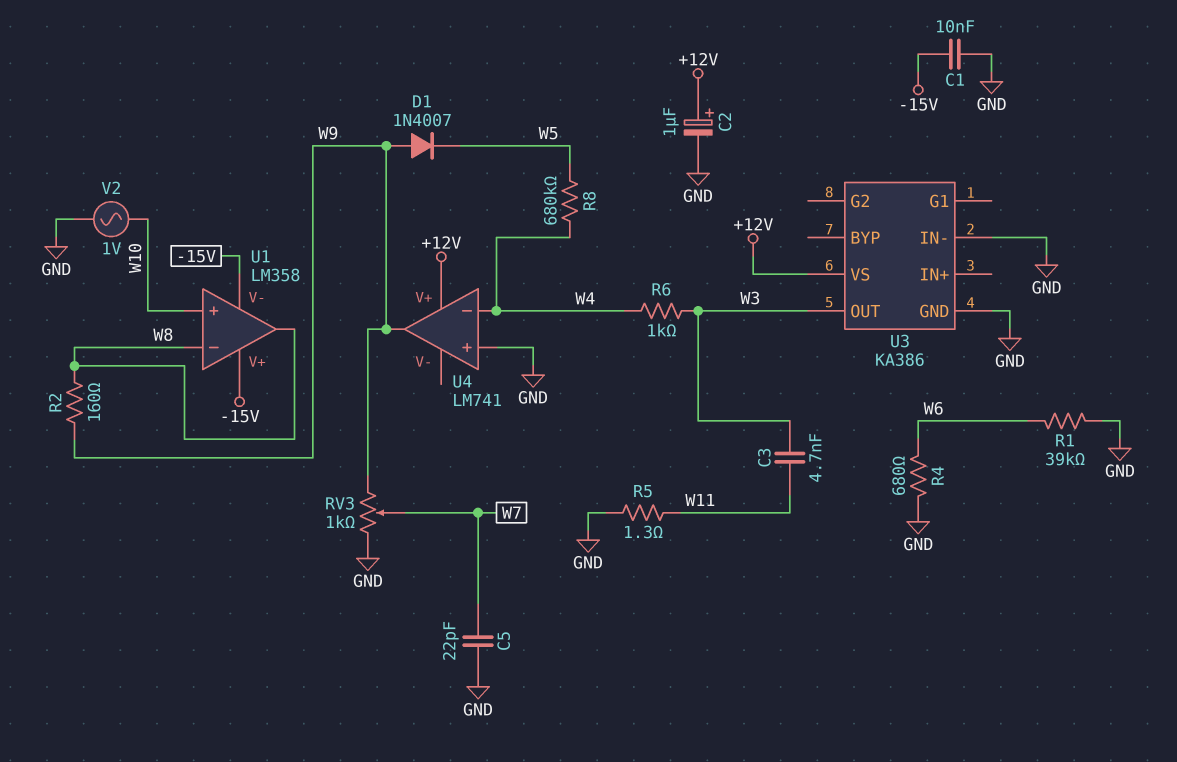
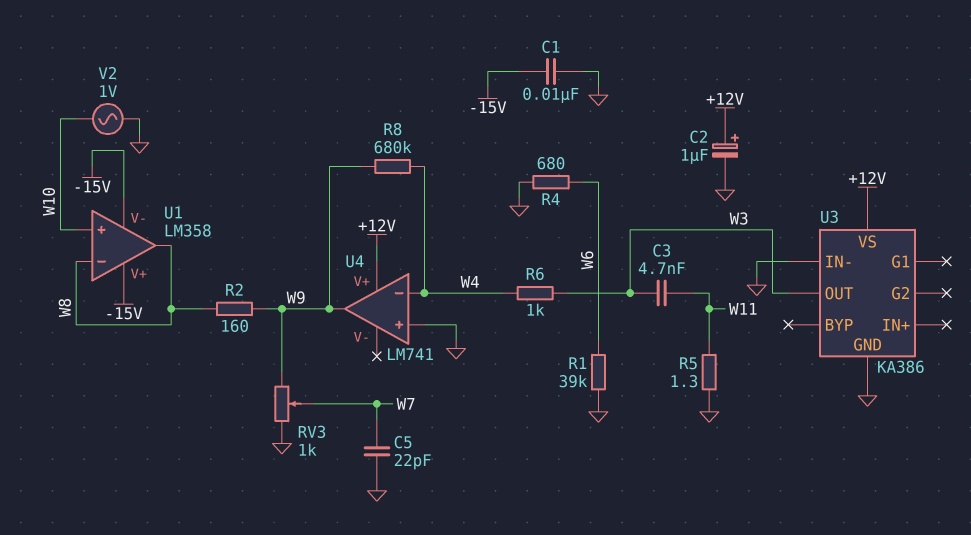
D1: diode 1N4007 (A W9, K W5) -> none
R8: 680k (W4, W5) -> 680k (W4, W9)

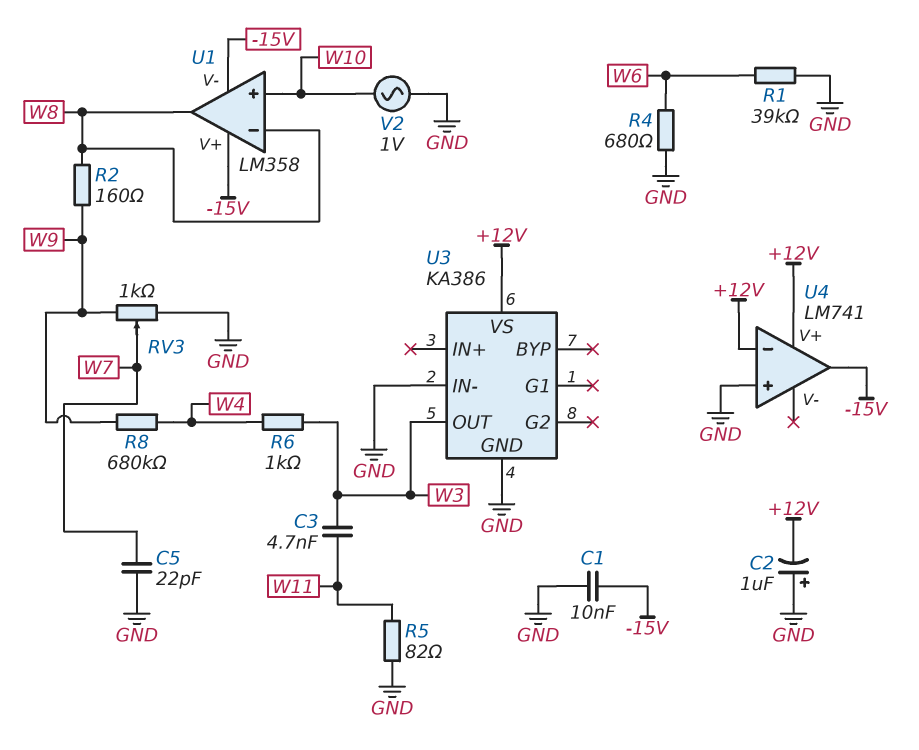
C2: 1uF (plus +12V, minus GND) -> 1uF (plus GND, minus +12V)
R5: 1.3 (GND, W11) -> 82 (GND, W11)
U4 pin in-: W4 -> +12V
U4 pin out: W9 -> -15V

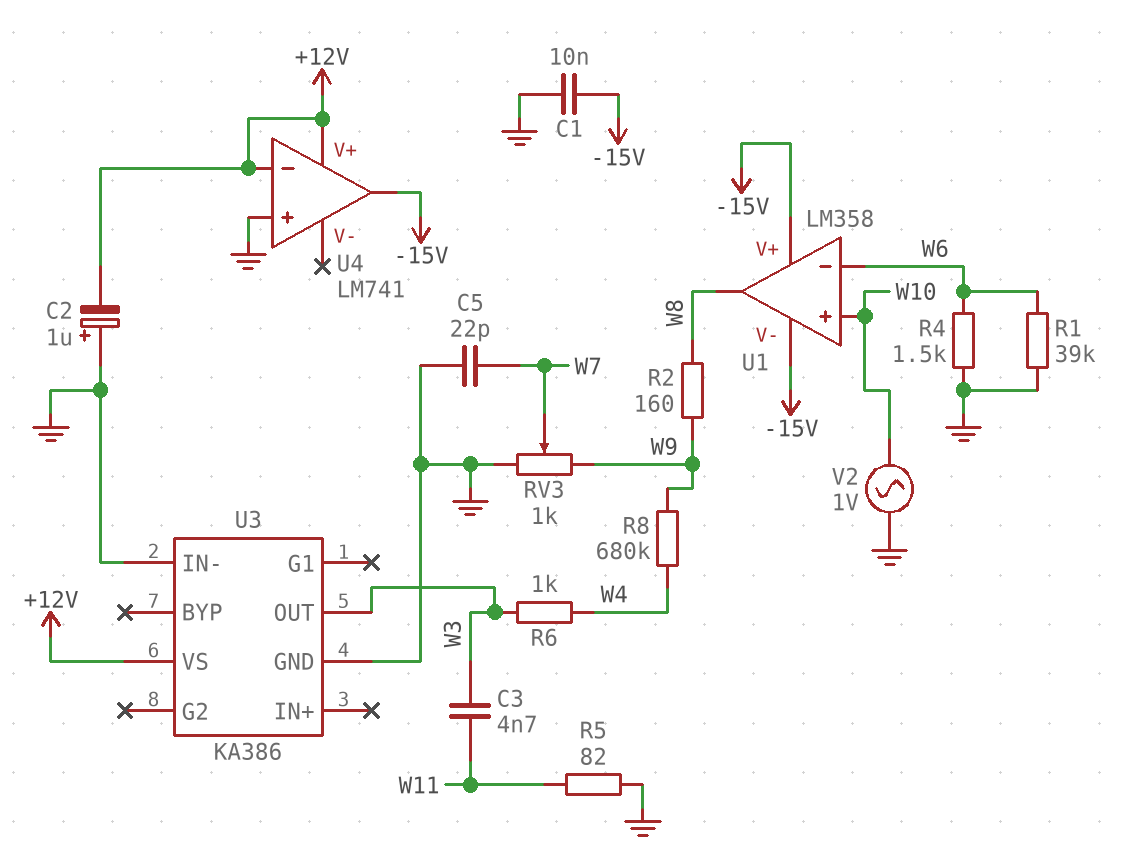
R4: 680 (GND, W6) -> 1.5k (GND, W6)
U1 pin in-: W8 -> W6

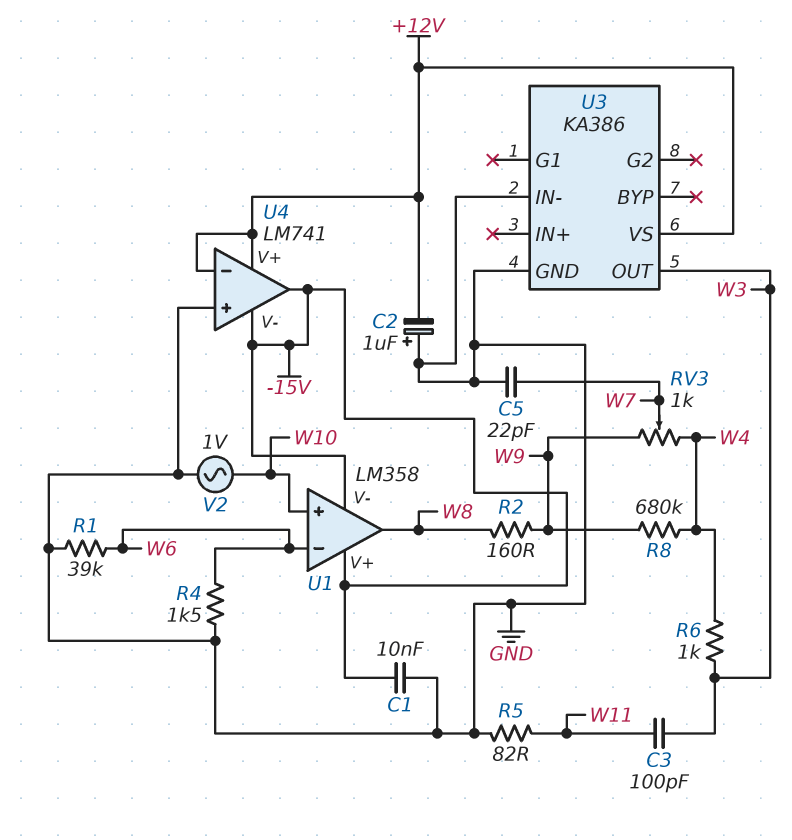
C3: 4.7nF (W3, W11) -> 100pF (W3, W11)
RV3: 1k (GND, W9, wiper W7) -> 1k (W4, W9, wiper W7)
U4 pin V-: none -> -15V

